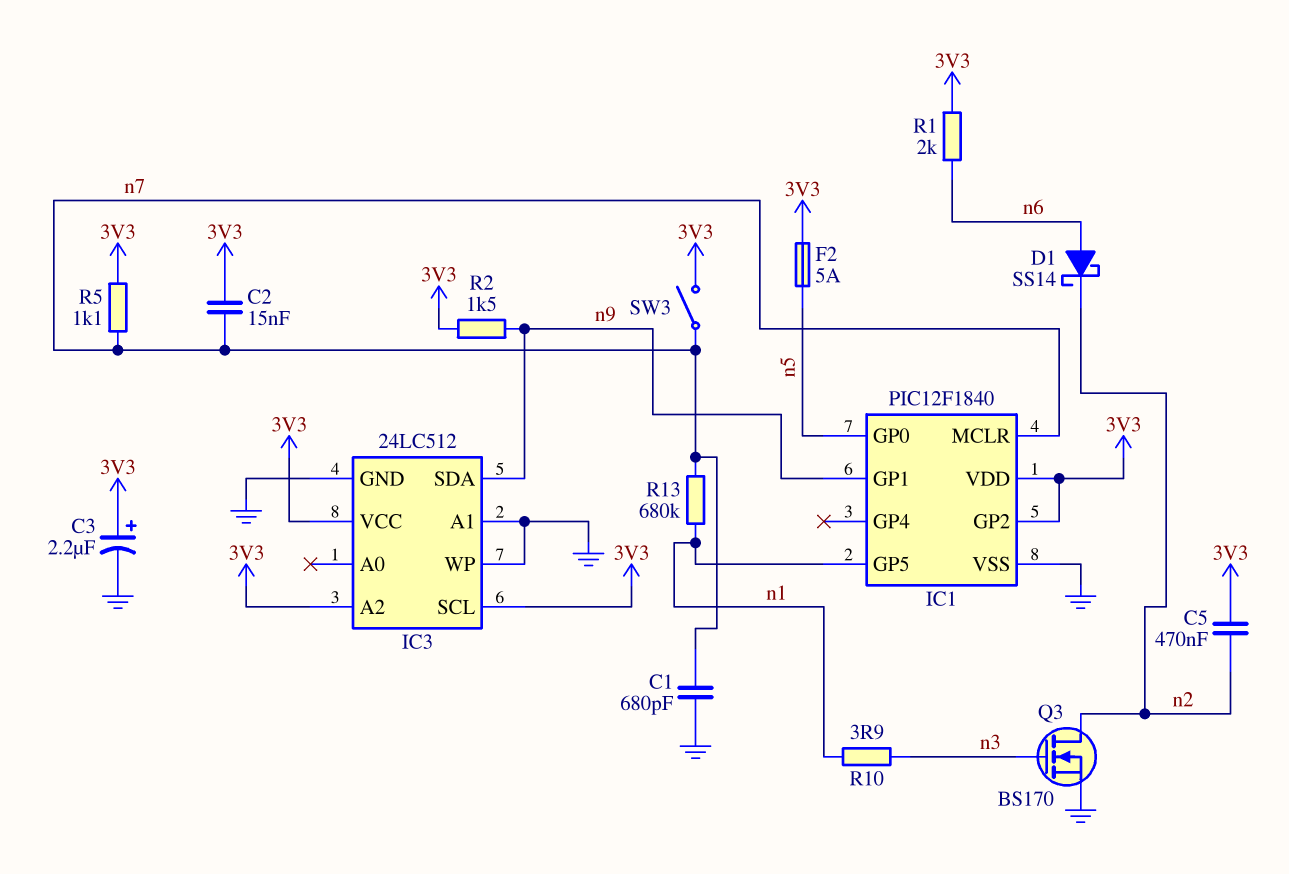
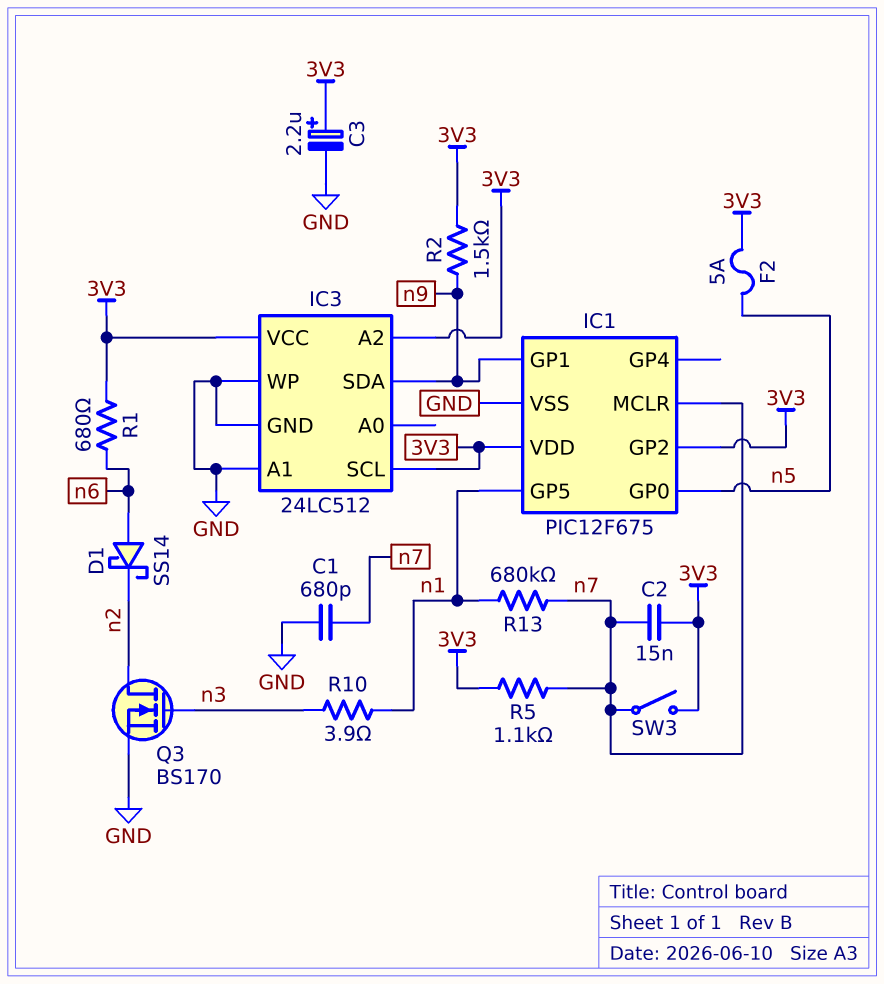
C5: 470nF (3V3, n2) -> none
IC1: PIC12F1840 -> PIC12F675
R1: 2k (3V3, n6) -> 680 (3V3, n6)

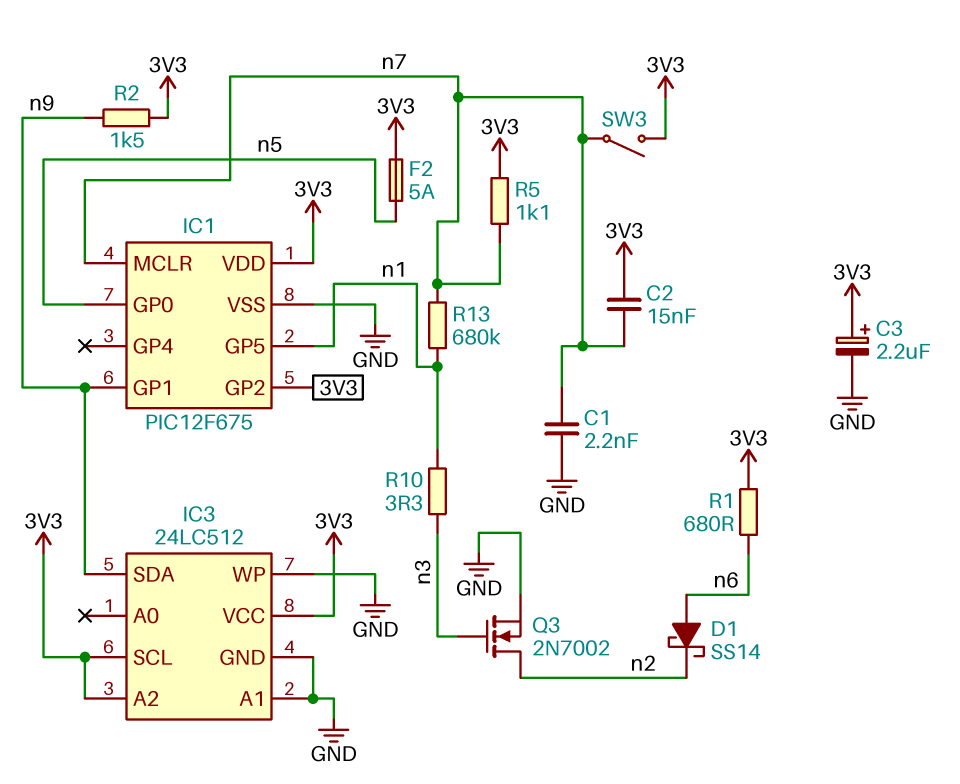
C1: 680pF (GND, n7) -> 2.2nF (GND, n7)
Q3: NMOS BS170 (G n3, D n2, S GND) -> NMOS 2N7002 (G n3, D n2, S GND)
R10: 3.9 (n1, n3) -> 3.3 (n1, n3)

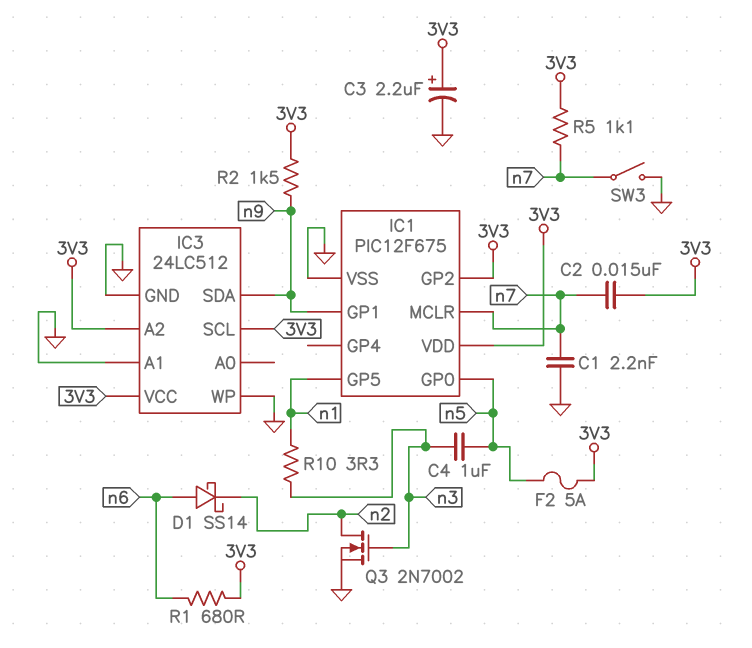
C4: none -> 1uF (n3, n5)
R13: 680k (n1, n7) -> none
SW3: switch (3V3, n7) -> switch (GND, n7)

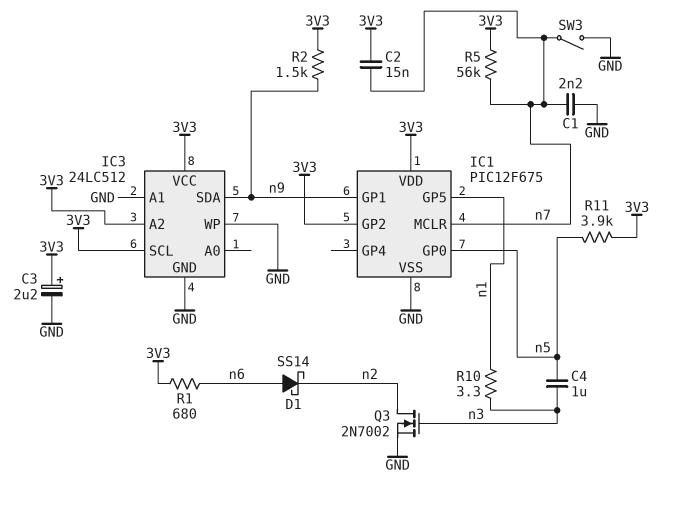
F2: 5A (3V3, n5) -> none
R5: 1.1k (3V3, n7) -> 56k (3V3, n7)
R11: none -> 3.9k (3V3, n5)

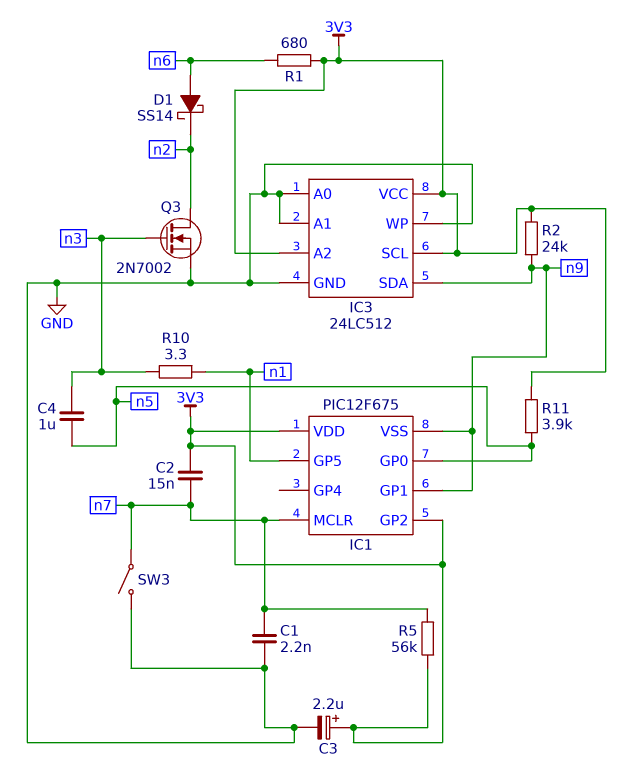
IC1 pin VSS: GND -> n9
IC3 pin A0: none -> GND
R2: 1.5k (3V3, n9) -> 24k (3V3, n9)

